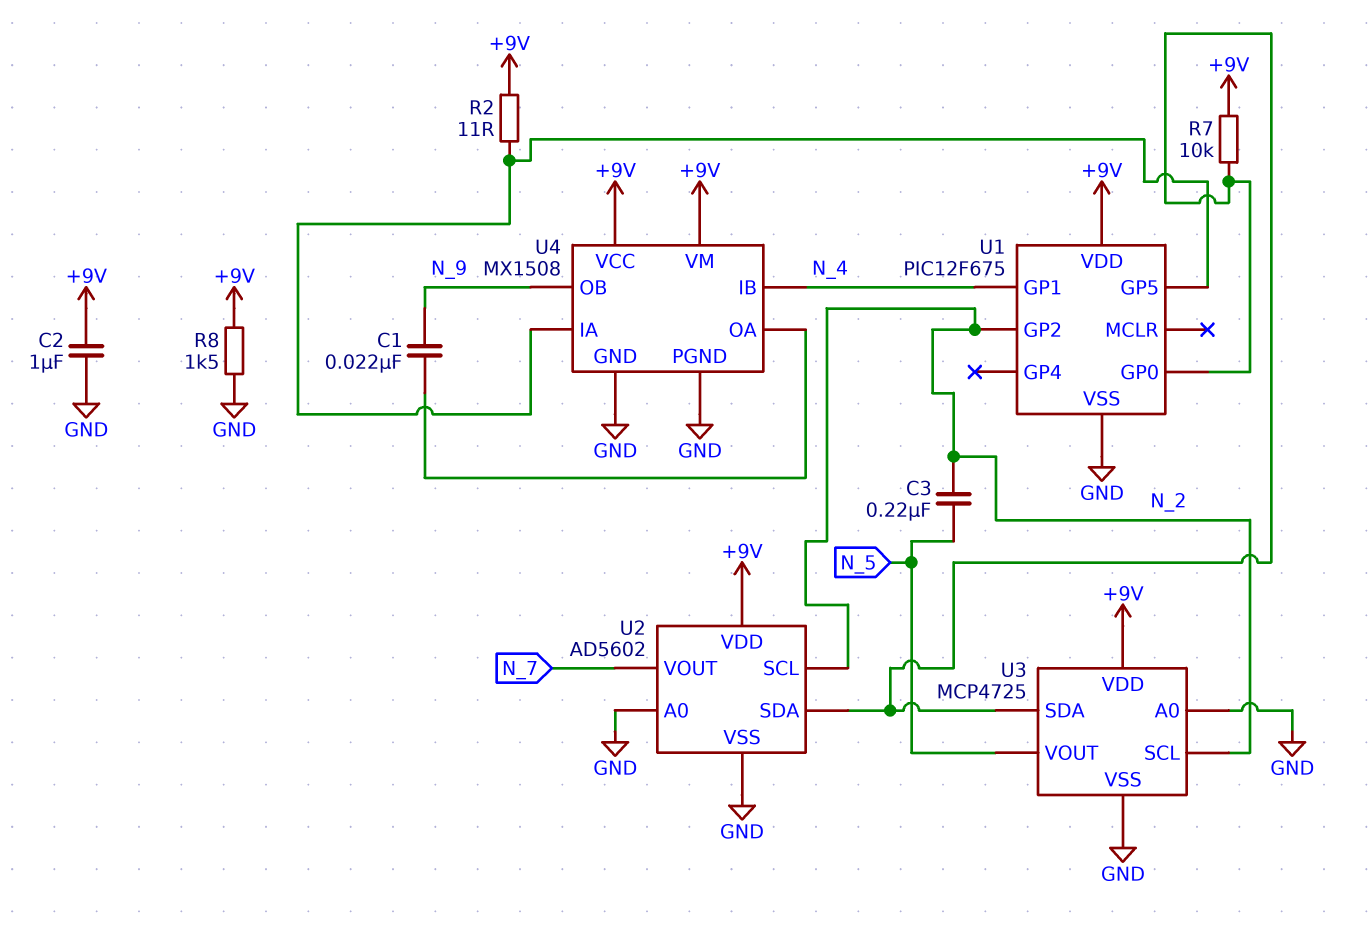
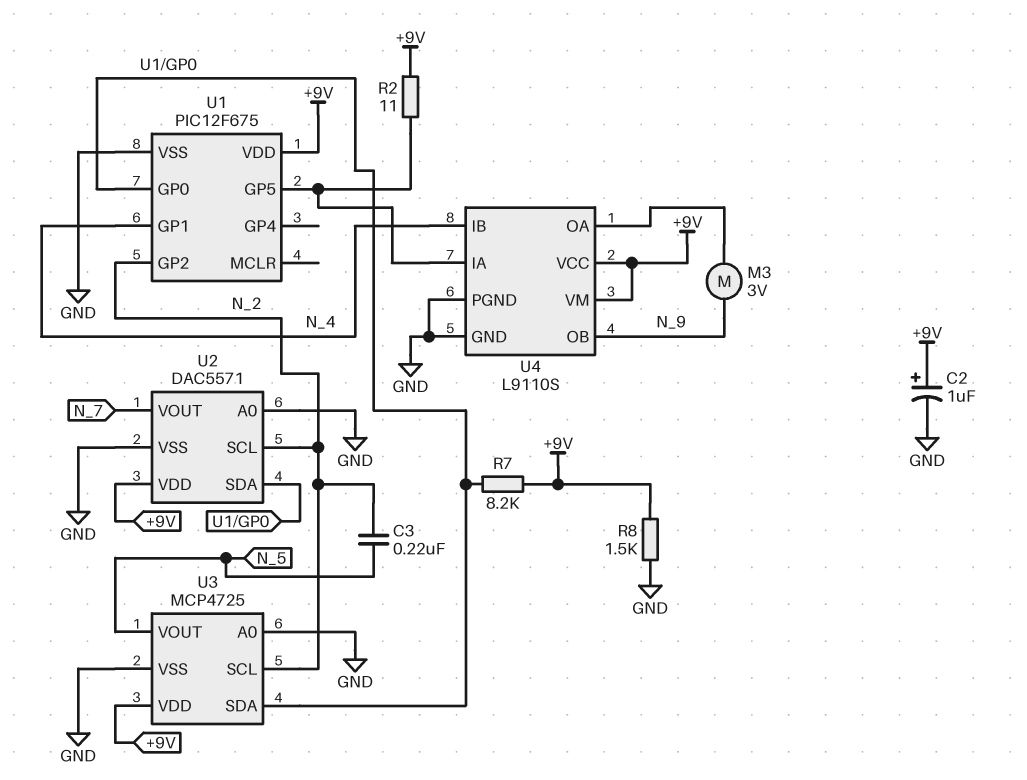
C1: 22nF (N_9, U4/OA) -> none
C2: 1uF (+9V, GND) -> 1uF (plus +9V, minus GND)
M3: none -> motor 3V (N_9, U4/OA)
R7: 10k (+9V, U1/GP0) -> 8.2k (+9V, U1/GP0)
U2: AD5602 -> DAC5571
U4: MX1508 -> L9110S

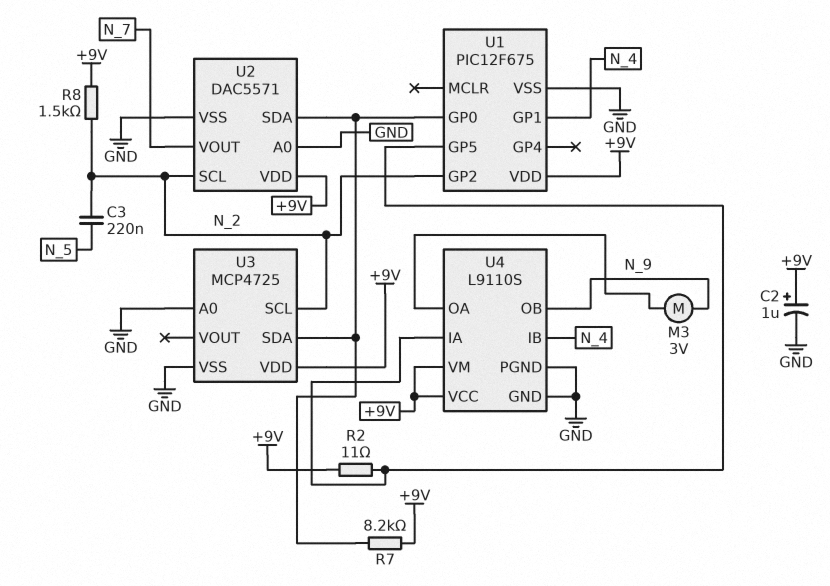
R8: 1.5k (+9V, GND) -> 1.5k (+9V, N_2)
U3 pin VOUT: N_5 -> none

